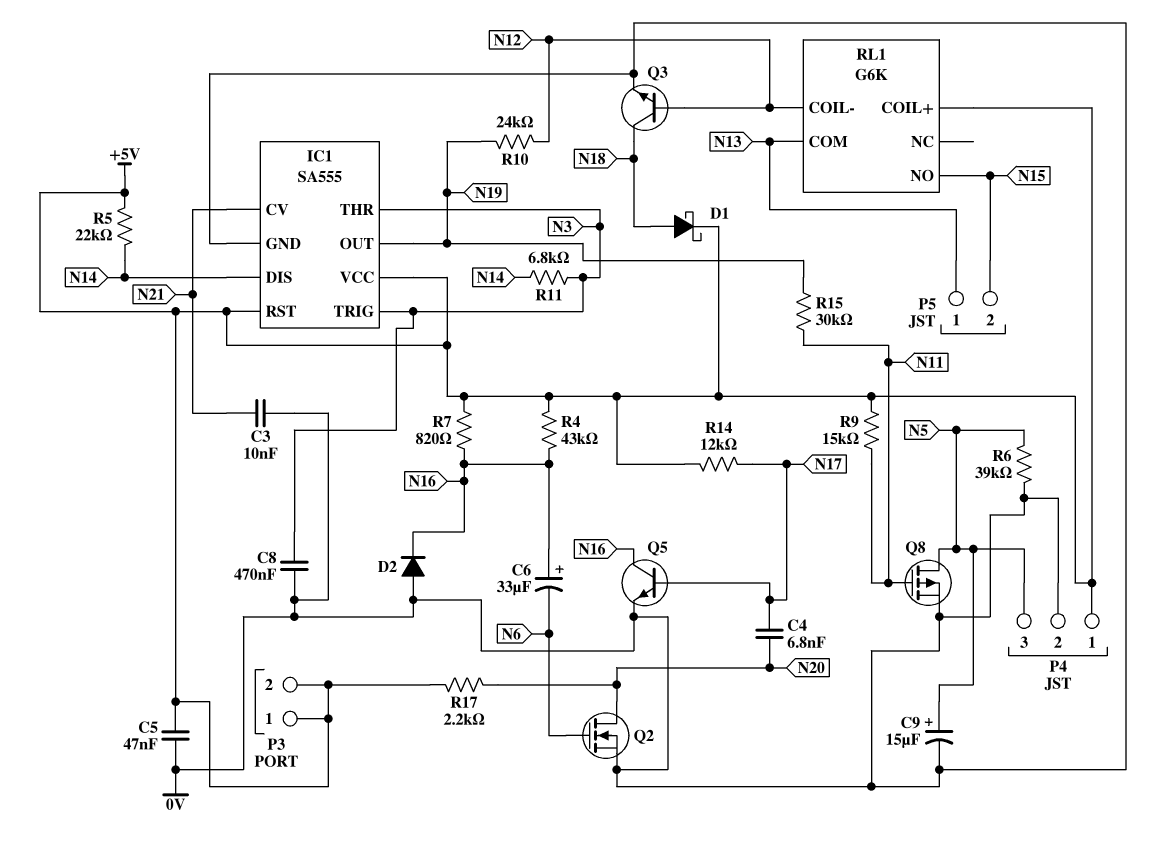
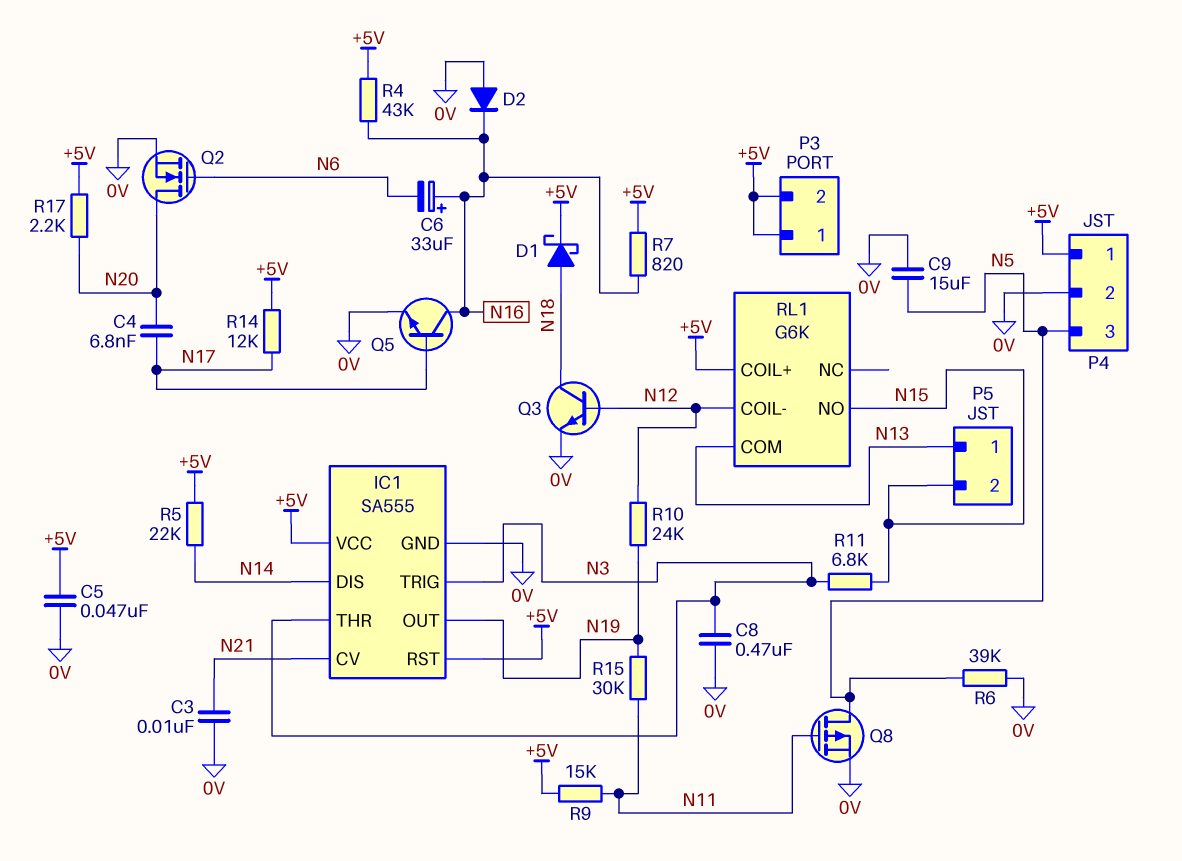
C9: 15uF (plus N5, minus 0V) -> 15uF (0V, N5)
R11: 6.8k (N3, N14) -> 6.8k (N3, N15)

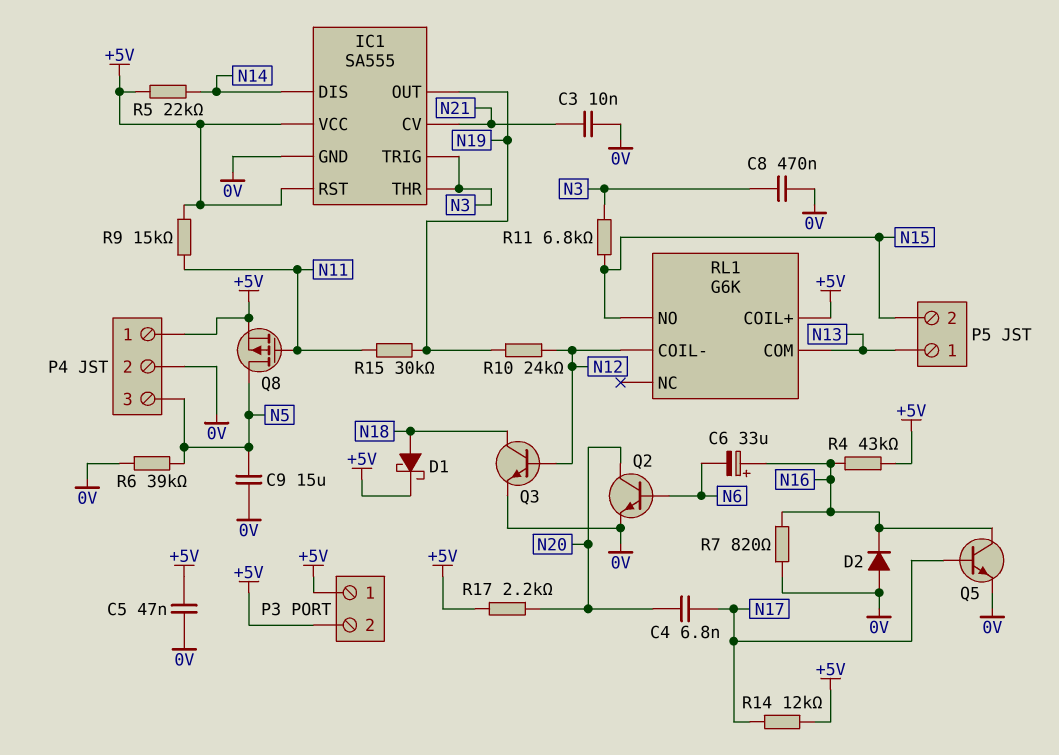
Q2: NMOS (G N6, D N20, S 0V) -> NPN (B N6, C N20, E 0V)
Q8: PMOS (G N11, D N5, S 0V) -> PMOS (G N11, D N5, S +5V)
R7: 820 (+5V, N16) -> 820 (0V, N16)

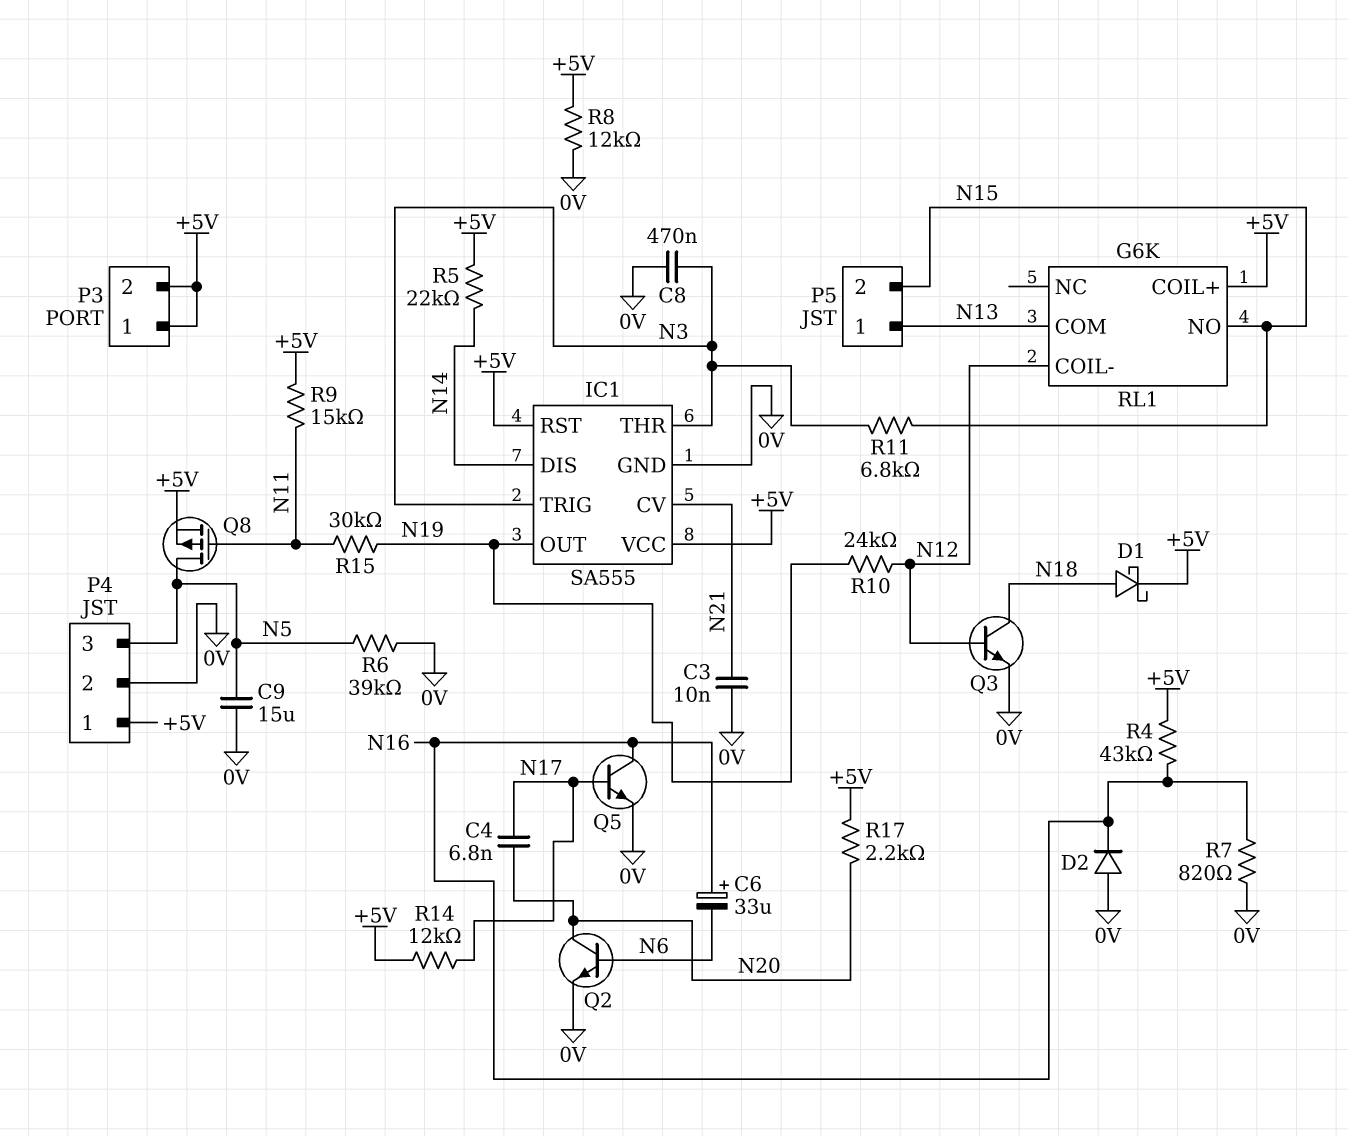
C5: 47nF (+5V, 0V) -> none
R8: none -> 12k (+5V, 0V)

